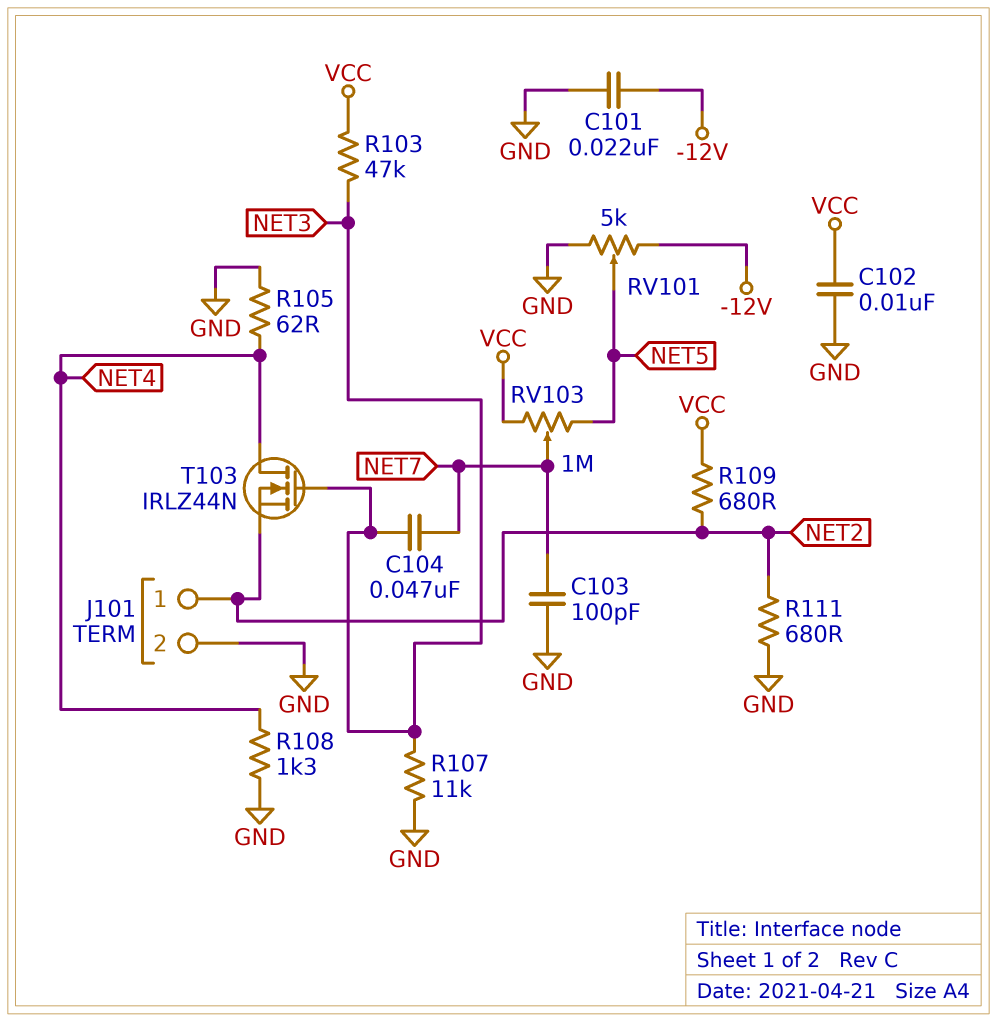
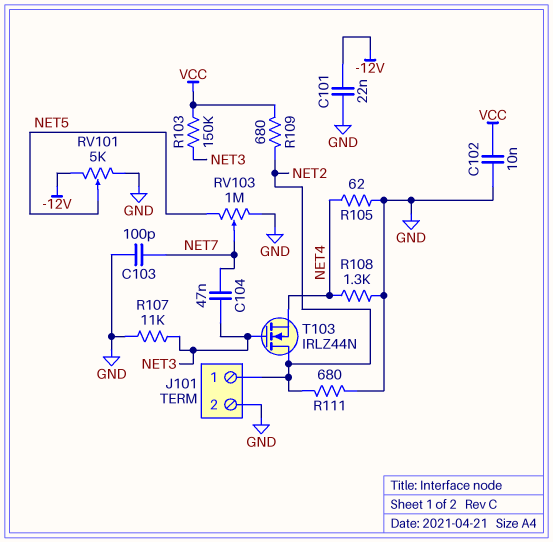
R103: 47k (NET3, VCC) -> 150k (NET3, VCC)
RV103: 1M (NET5, VCC, wiper NET7) -> 1M (GND, NET5, wiper NET7)
T103: NMOS IRLZ44N (G NET3, D NET4, S NET2) -> NMOS IRLZ44N (G NET3, D NET2, S NET4)

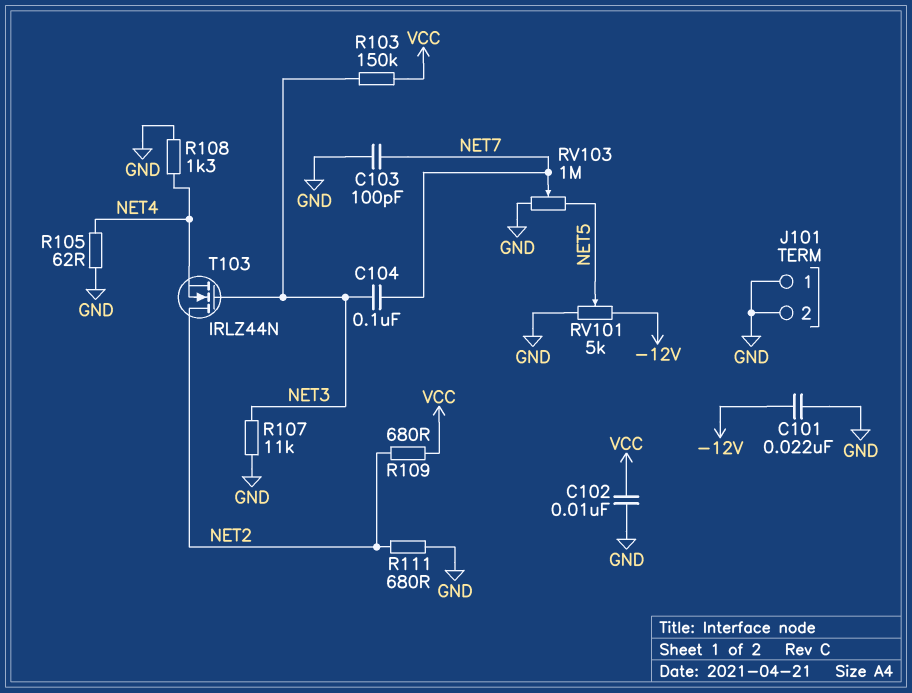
C104: 47nF (NET3, NET7) -> 100nF (NET3, NET7)
J101 pin 1: NET2 -> GND

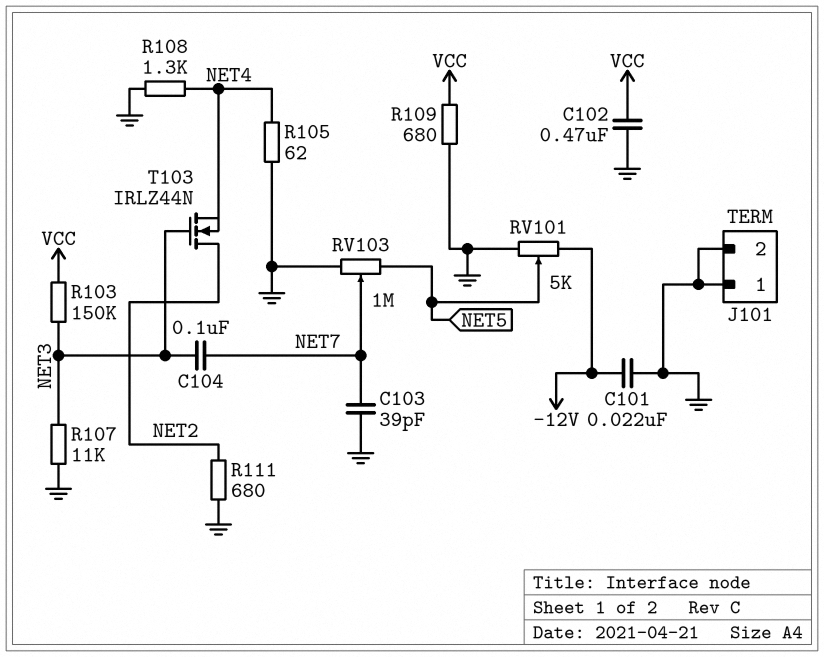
C102: 10nF (GND, VCC) -> 470nF (GND, VCC)
C103: 100pF (GND, NET7) -> 39pF (GND, NET7)
R109: 680 (NET2, VCC) -> 680 (GND, VCC)

